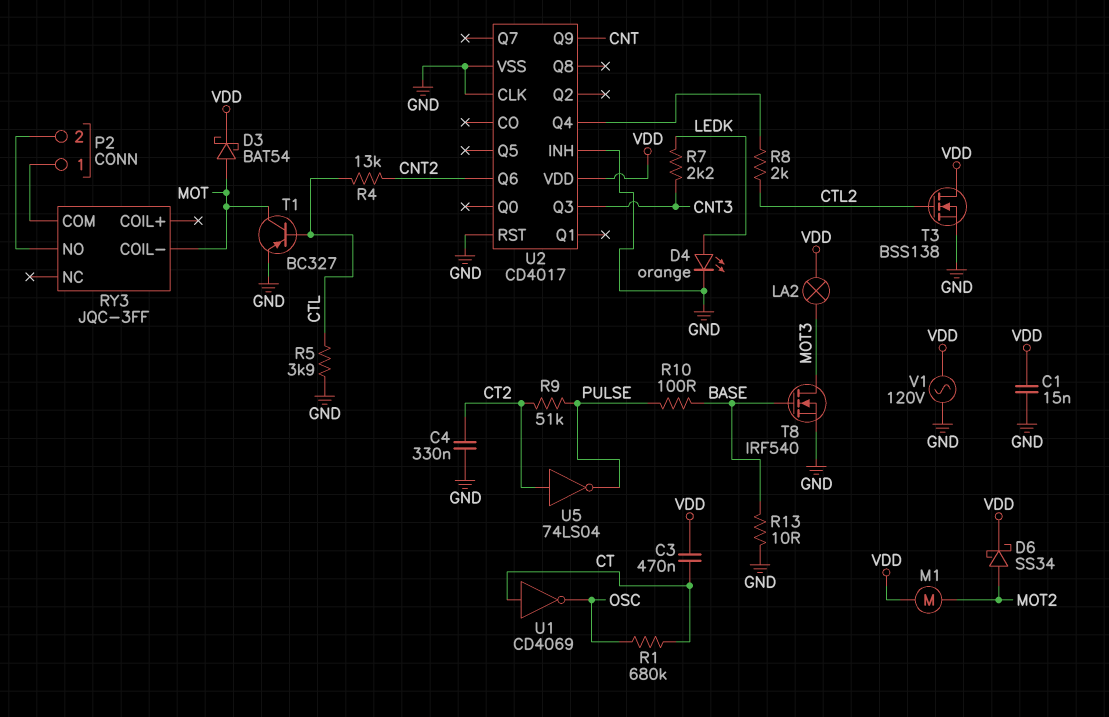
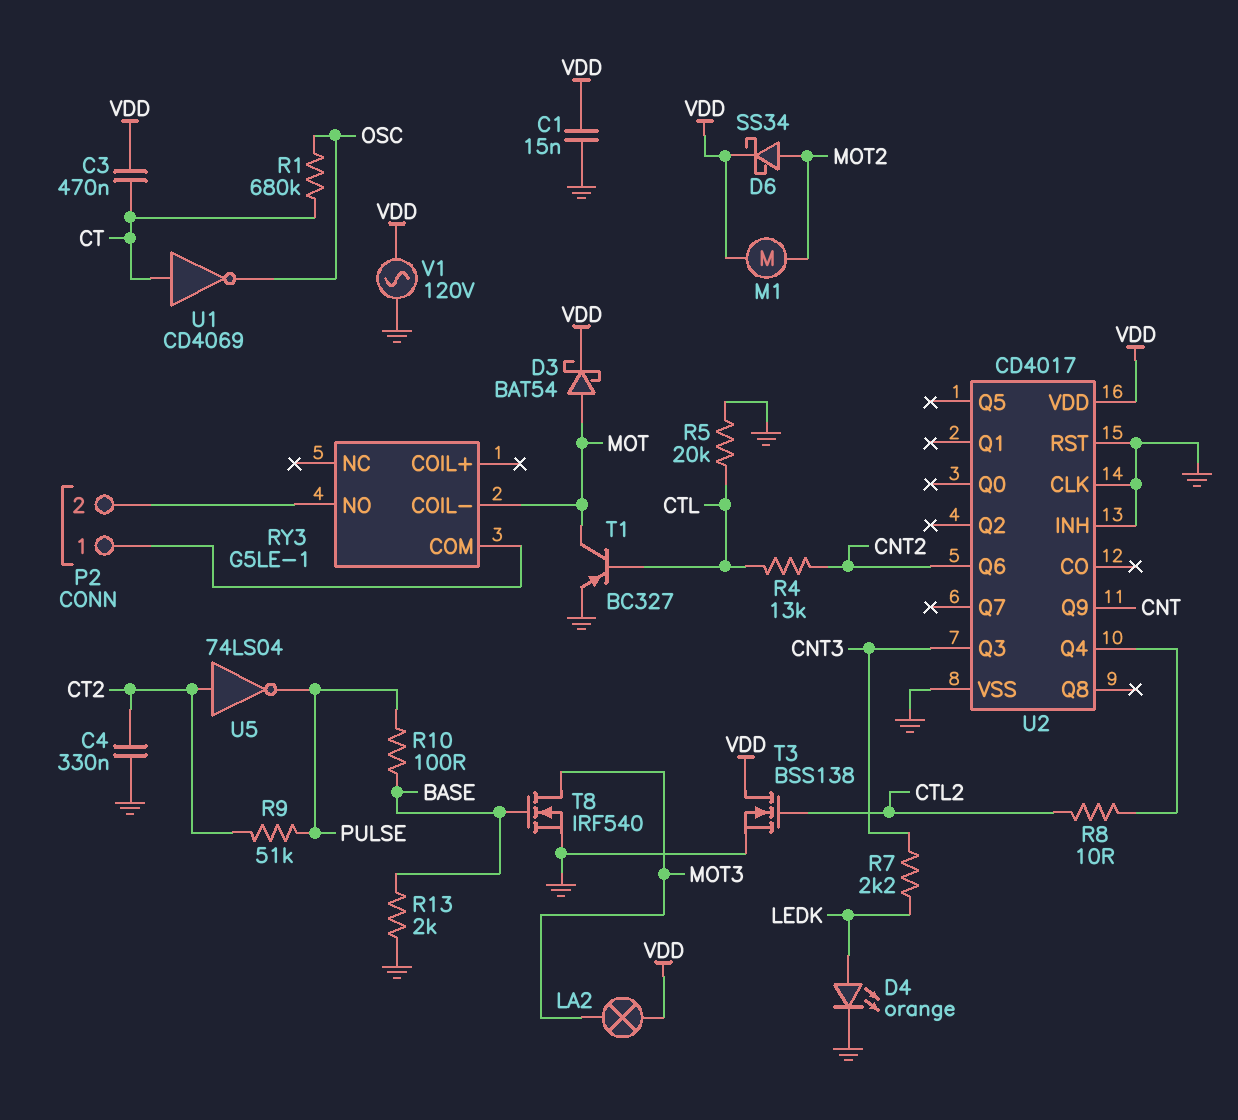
R5: 3.9k (CTL, GND) -> 20k (CTL, GND)
R8: 2k (CTL2, U2/Q4) -> 10 (CTL2, U2/Q4)
R13: 10 (BASE, GND) -> 2k (BASE, GND)
RY3: JQC-3FF -> G5LE-1

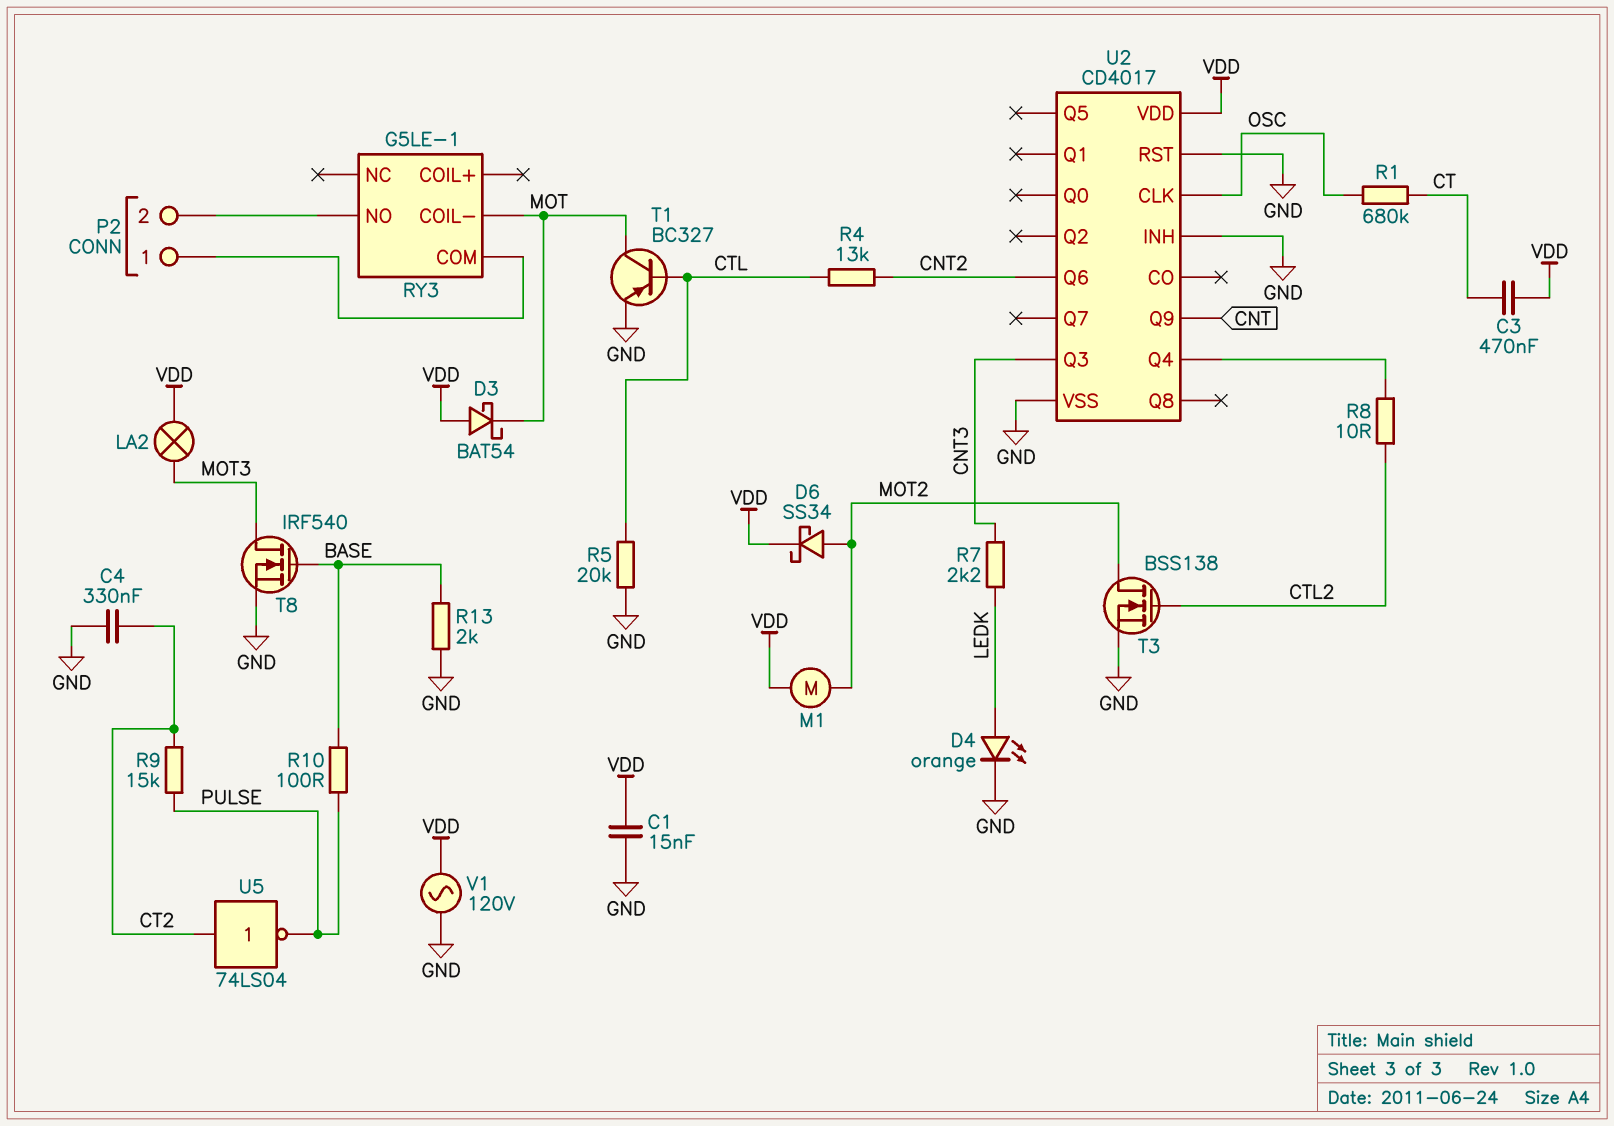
D3: schottky BAT54 (A MOT, K VDD) -> schottky BAT54 (A VDD, K MOT)
R9: 51k (CT2, PULSE) -> 15k (CT2, PULSE)
T3: NMOS BSS138 (G CTL2, D VDD, S GND) -> NMOS BSS138 (G CTL2, D MOT2, S GND)
U1: NOT CD4069 (in CT, out OSC) -> none
U2 pin CLK: GND -> OSC

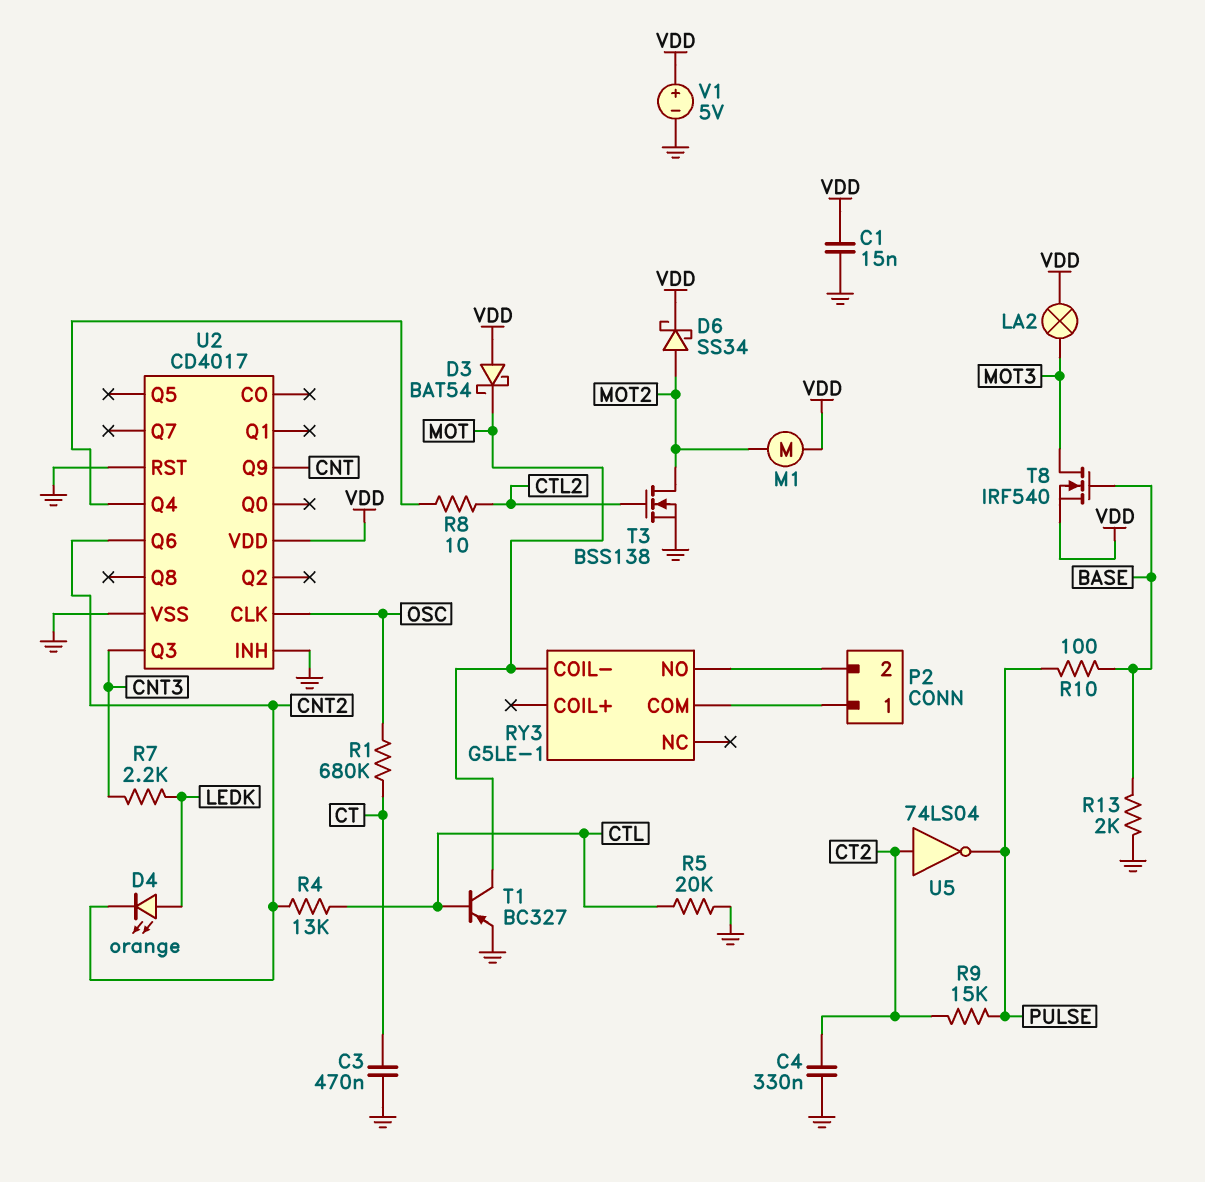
C3: 470nF (CT, VDD) -> 470nF (CT, GND)
D4: LED orange (A LEDK, K GND) -> LED orange (A LEDK, K CNT2)
T8: NMOS IRF540 (G BASE, D MOT3, S GND) -> NMOS IRF540 (G BASE, D MOT3, S VDD)
V1: AC 120V (GND, VDD) -> 5V (plus VDD, minus GND)

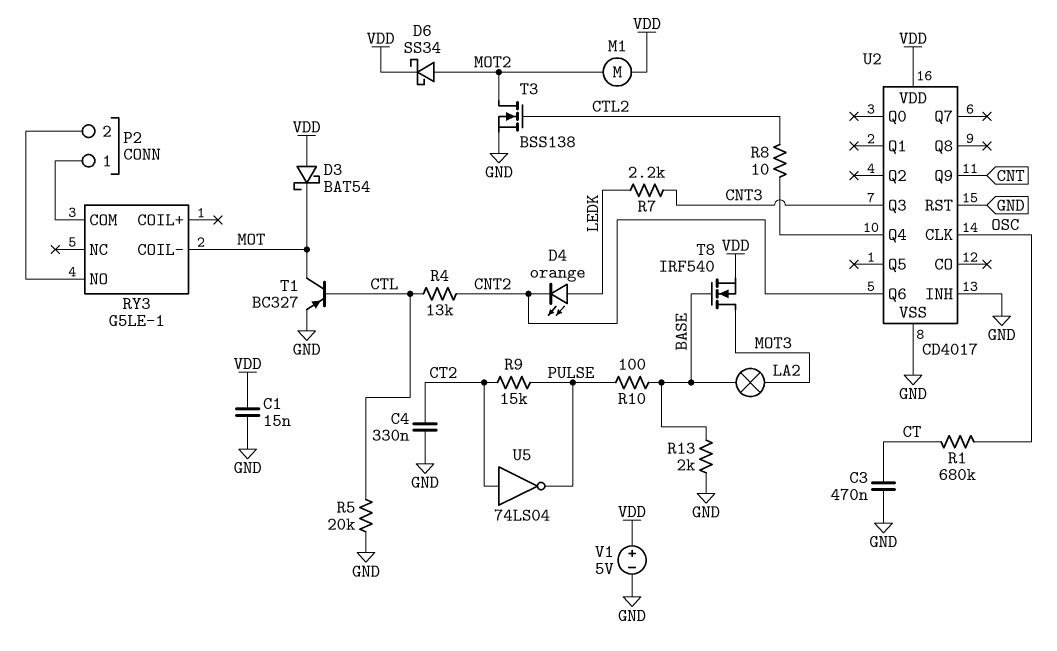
LA2: lamp (MOT3, VDD) -> lamp (BASE, MOT3)

